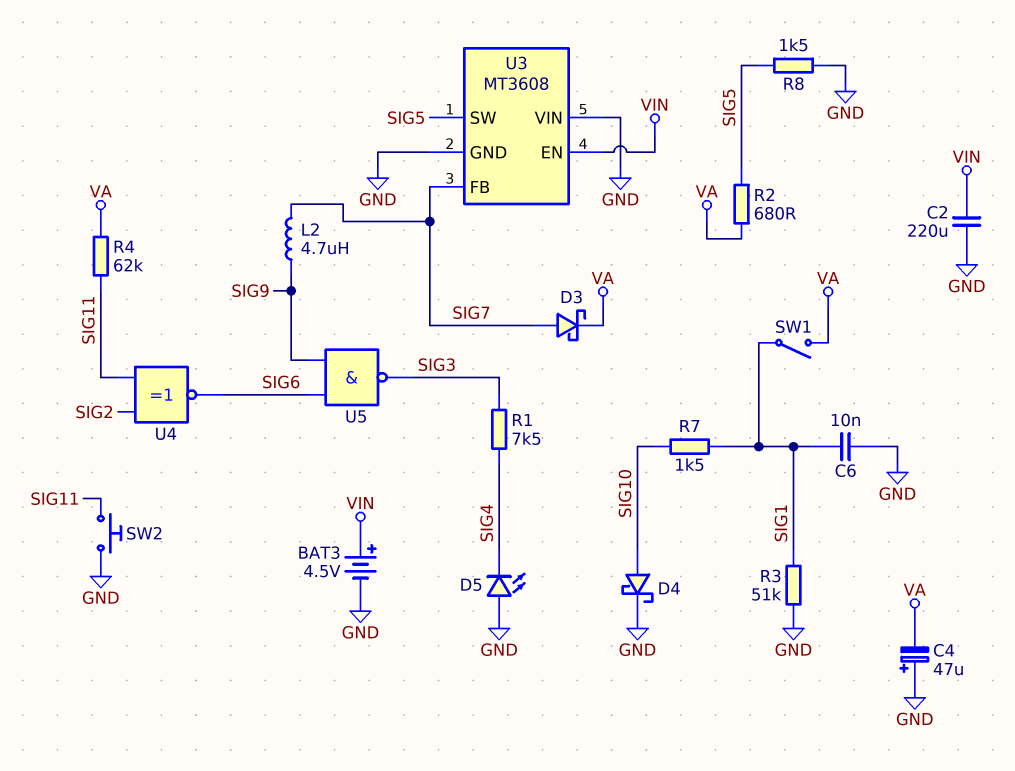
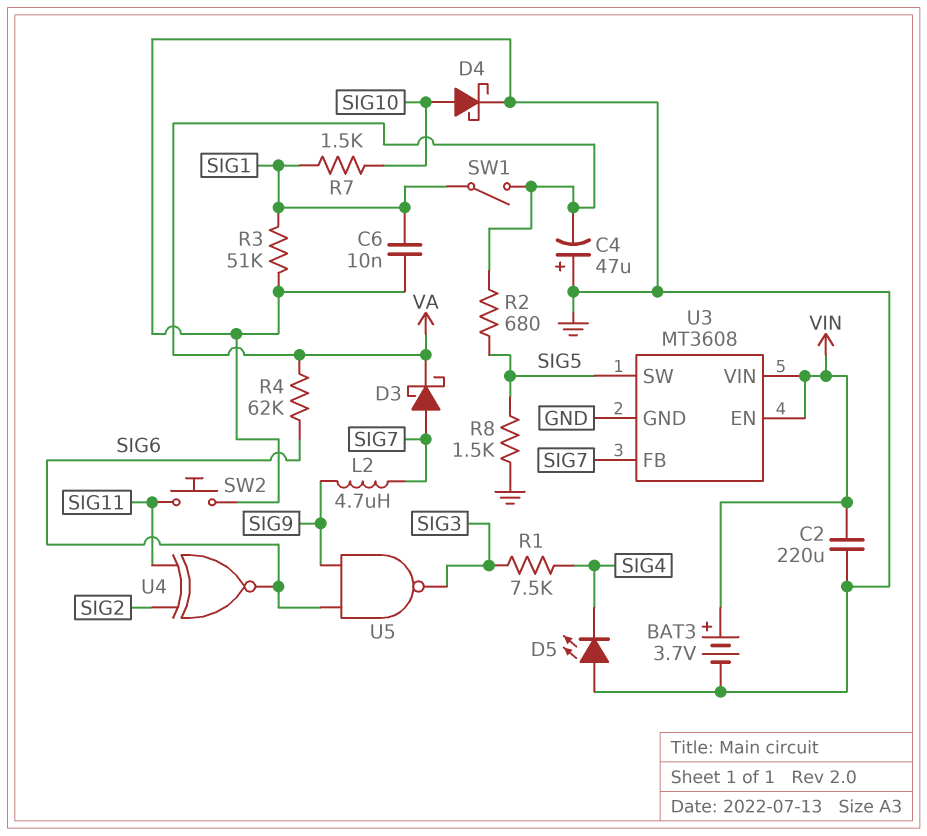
BAT3: 4.5V (plus VIN, minus GND) -> 3.7V (plus VIN, minus GND)
R4: 62k (SIG11, VA) -> 62k (SIG6, VA)
U3 pin VIN: GND -> VIN

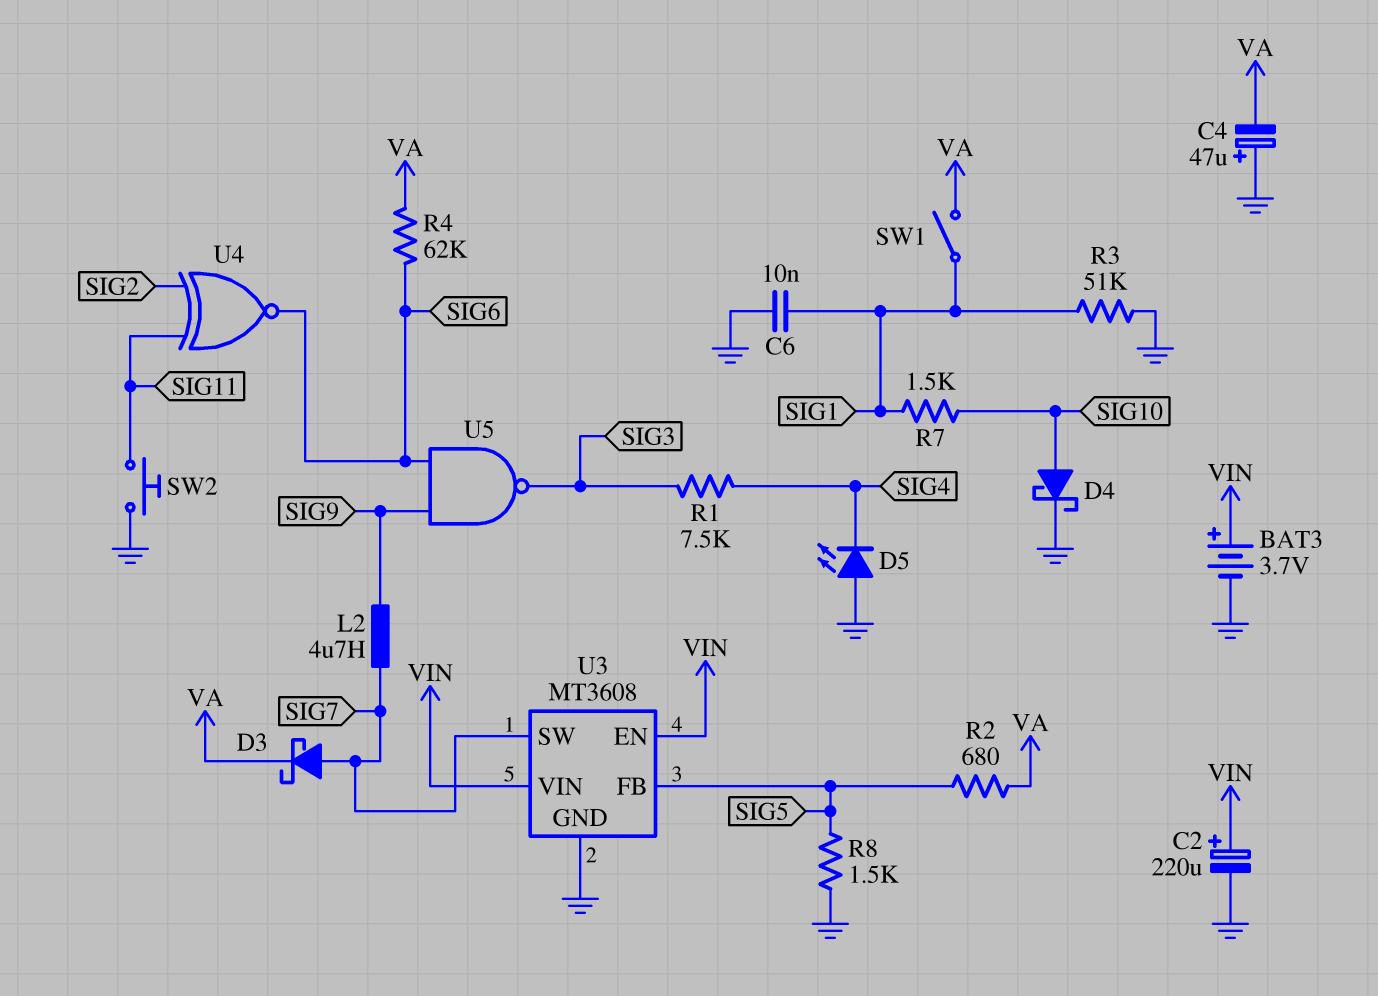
C2: 220uF (GND, VIN) -> 220uF (plus VIN, minus GND)
U3 pin FB: SIG7 -> SIG5
U3 pin SW: SIG5 -> SIG7

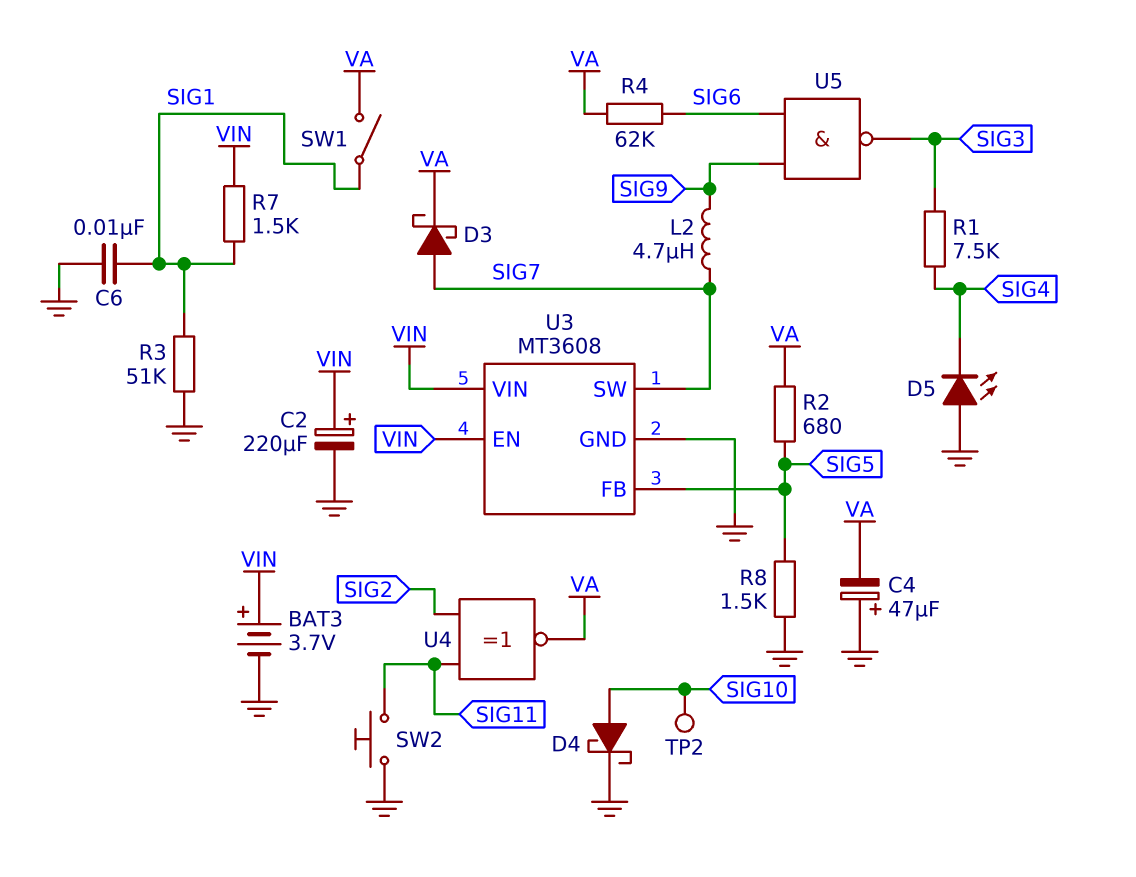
R7: 1.5k (SIG1, SIG10) -> 1.5k (SIG1, VIN)
TP2: none -> test point (SIG10)
U4: XNOR (in SIG2, in SIG11, out SIG6) -> XNOR (in SIG2, in SIG11, out VA)

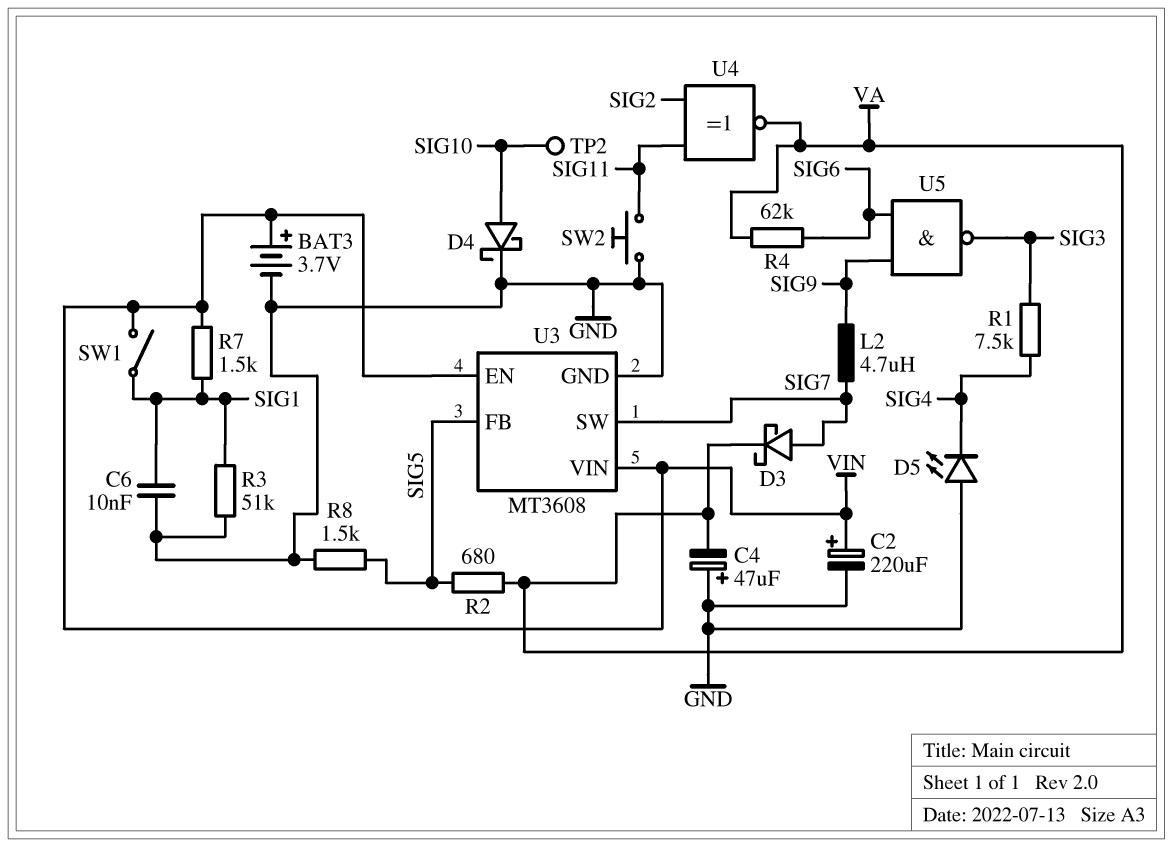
SW1: switch (SIG1, VA) -> switch (SIG1, VIN)

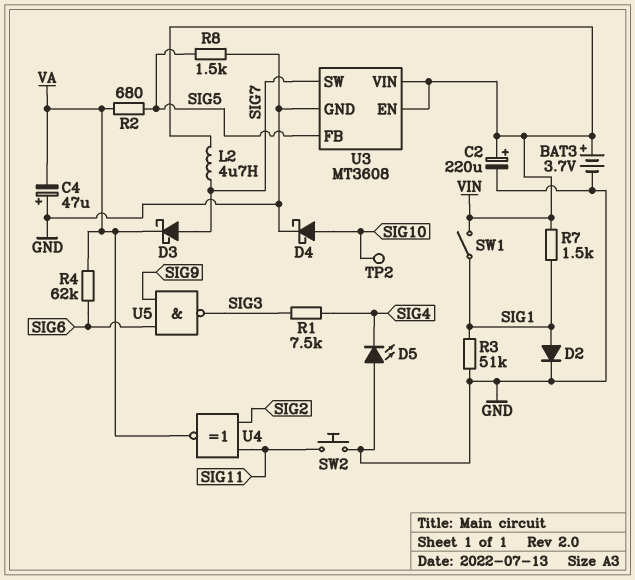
C6: 10nF (GND, SIG1) -> none
D2: none -> diode (A SIG1, K GND)
L2: 4.7uH (SIG7, SIG9) -> 4.7uH (SIG7, VIN)

